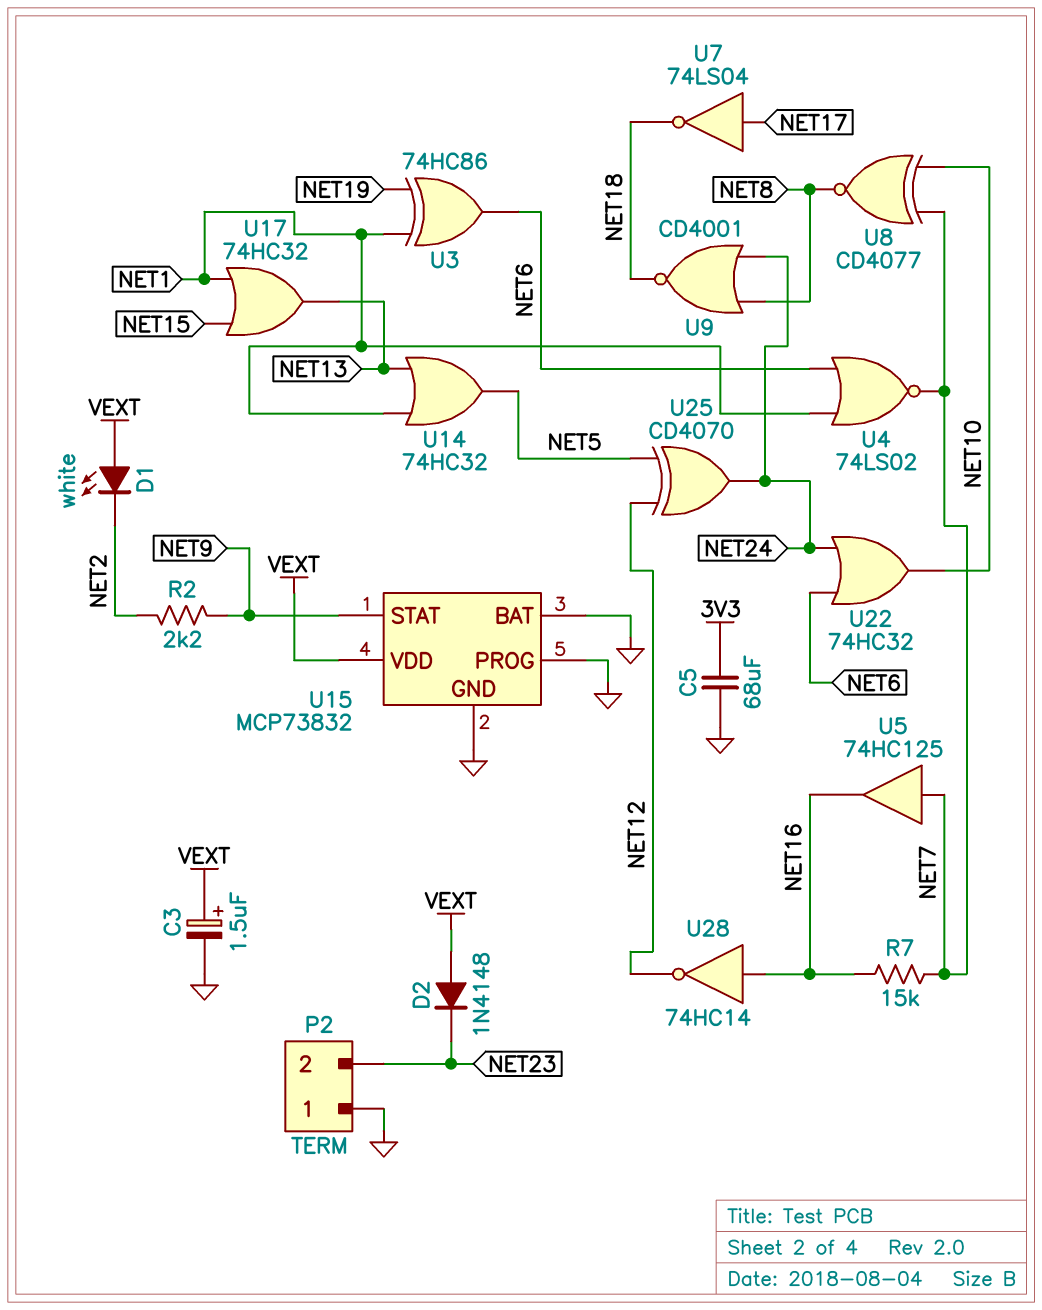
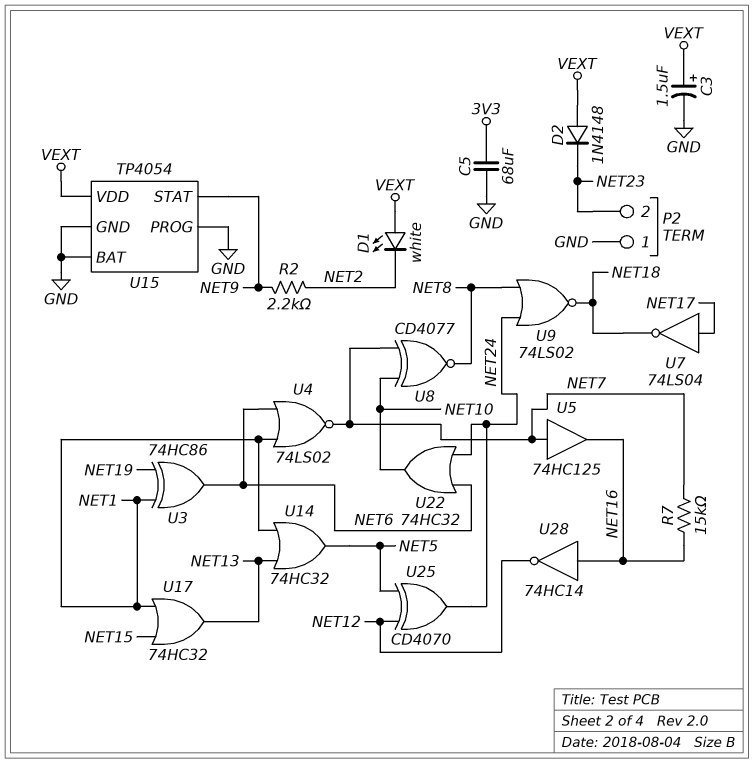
U9: NOR CD4001 (in NET8, in NET24, out NET18) -> NOR 74LS02 (in NET8, in NET24, out NET18)
U15: MCP73832 -> TP4054

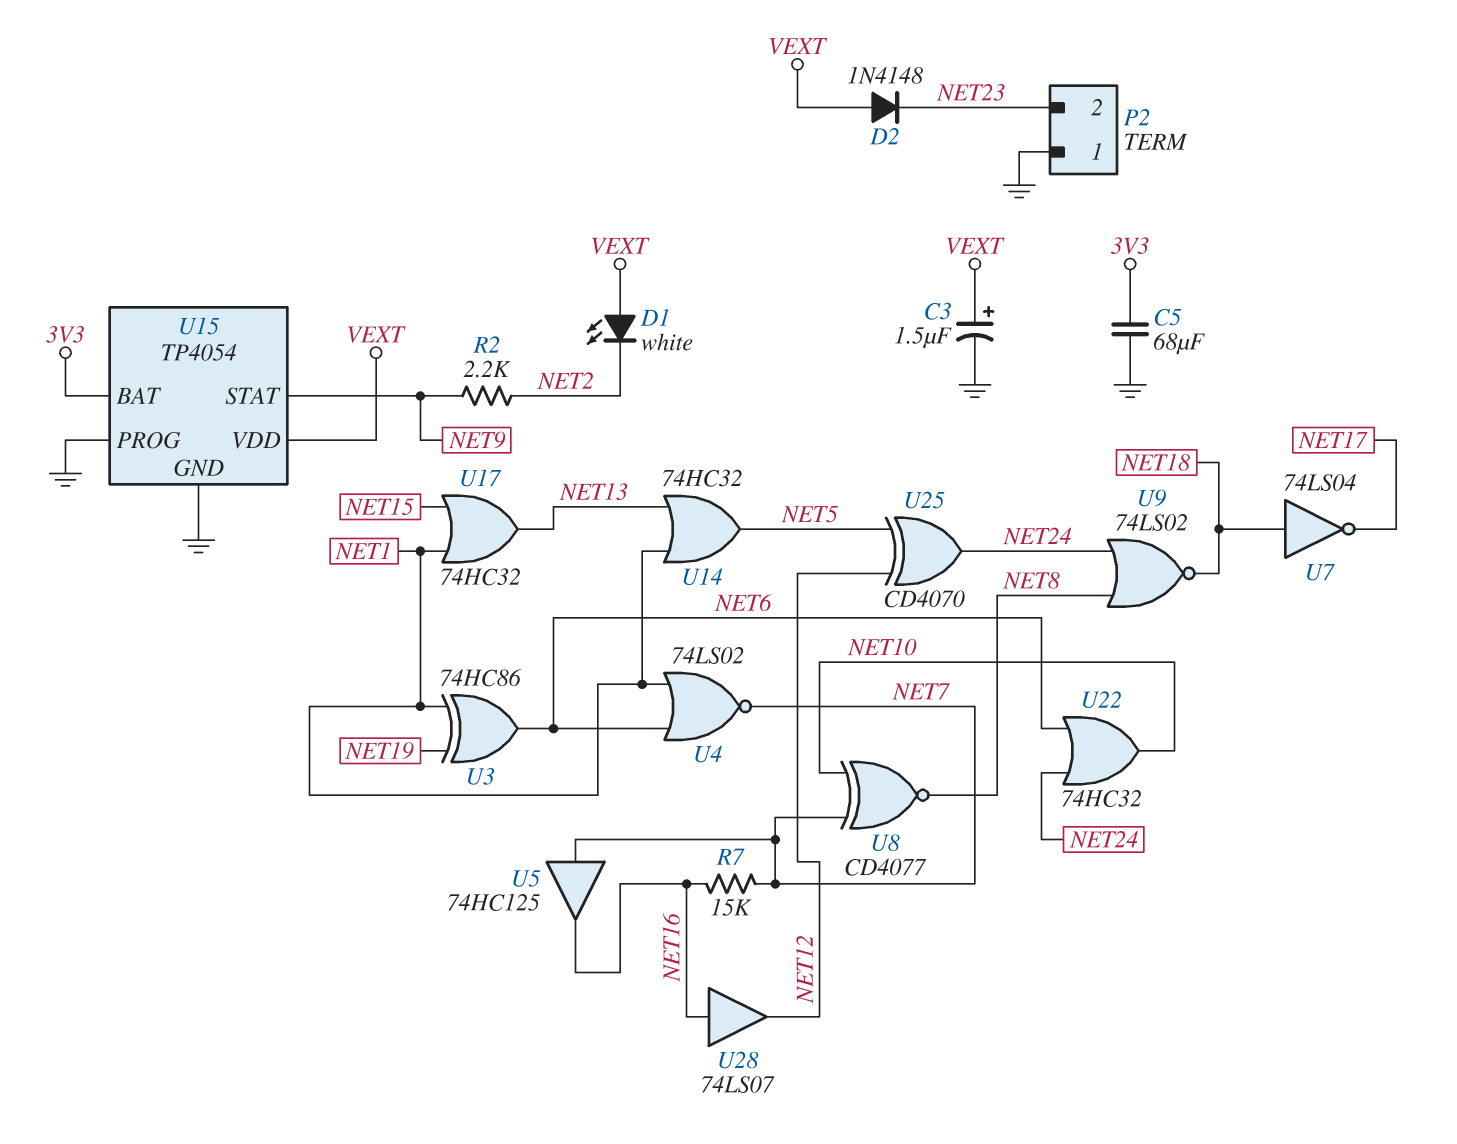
U7: NOT 74LS04 (in NET17, out NET18) -> NOT 74LS04 (in NET18, out NET17)
U15 pin BAT: GND -> 3V3
U28: NOT 74HC14 (in NET16, out NET12) -> buffer 74LS07 (in NET16, out NET12)

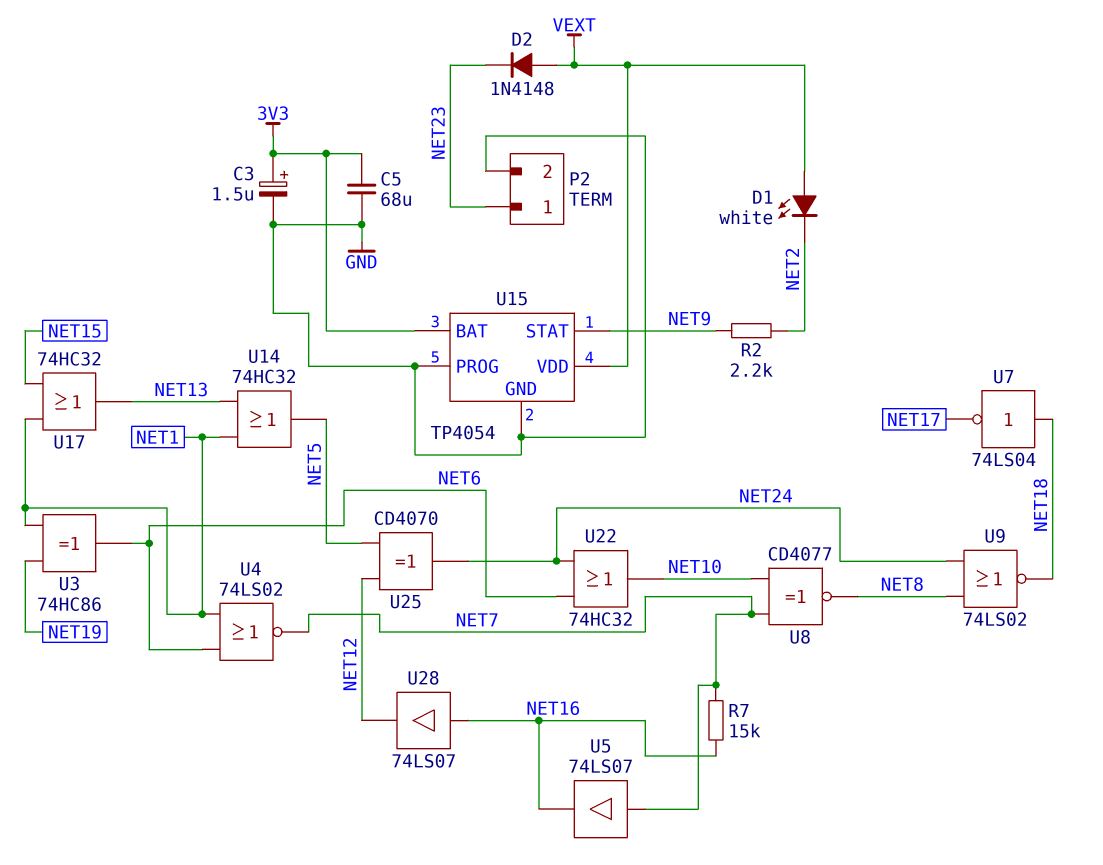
C3: 1.5uF (plus VEXT, minus GND) -> 1.5uF (plus 3V3, minus GND)
P2 pin 1: GND -> NET23
P2 pin 2: NET23 -> GND
U5: buffer 74HC125 (in NET7, out NET16) -> buffer 74LS07 (in NET7, out NET16)

